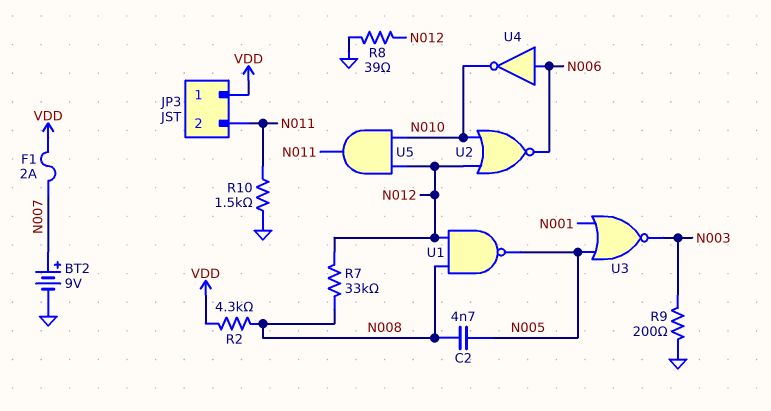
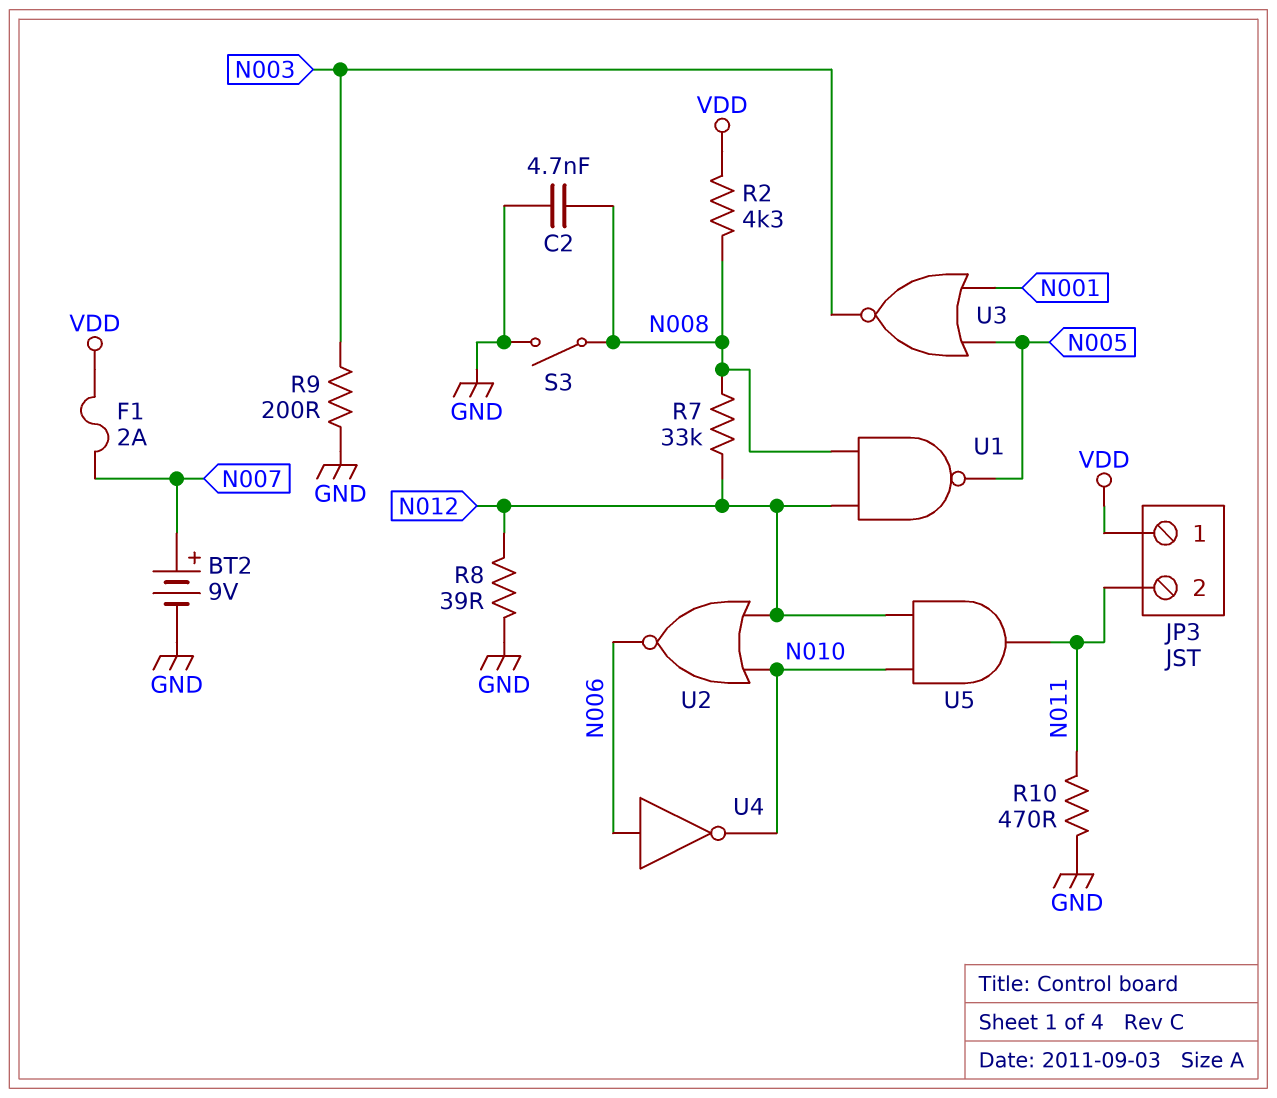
C2: 4.7nF (N005, N008) -> 4.7nF (GND, N008)
R10: 1.5k (GND, N011) -> 470 (GND, N011)
S3: none -> switch (GND, N008)

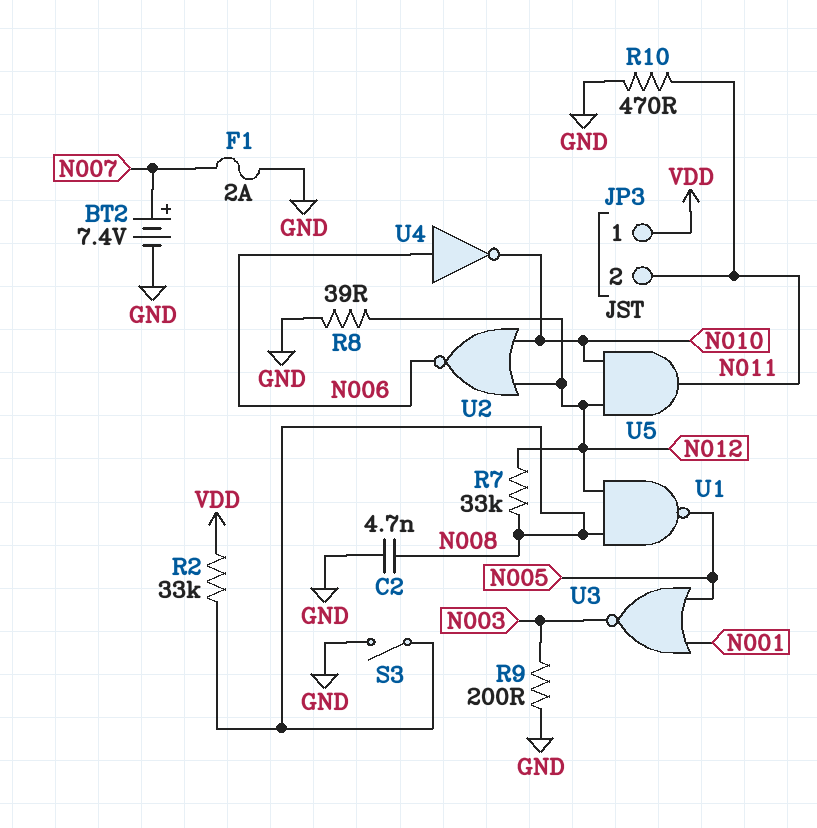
BT2: 9V (plus N007, minus GND) -> 7.4V (plus N007, minus GND)
F1: 2A (N007, VDD) -> 2A (GND, N007)
R2: 4.3k (N008, VDD) -> 33k (N008, VDD)

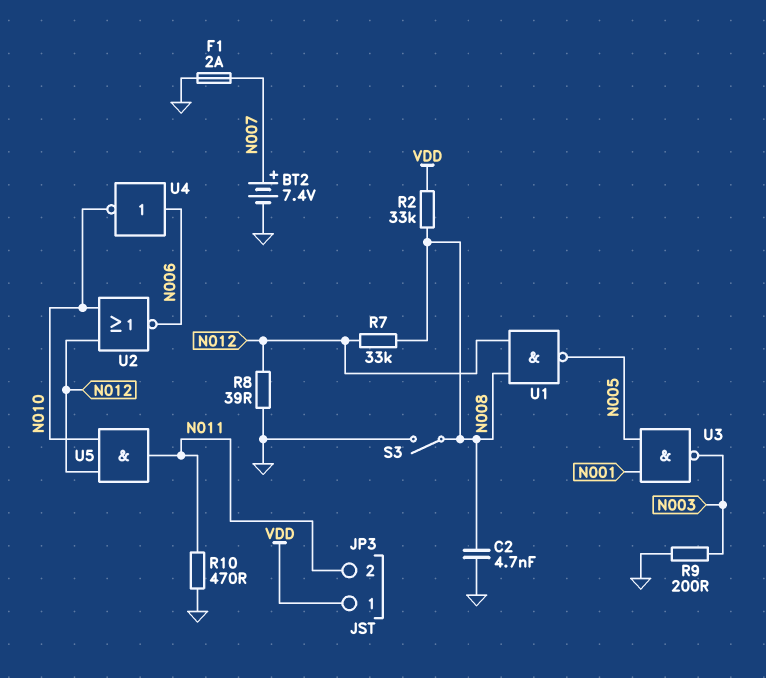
U3: NOR (in N001, in N005, out N003) -> NAND (in N001, in N005, out N003)

